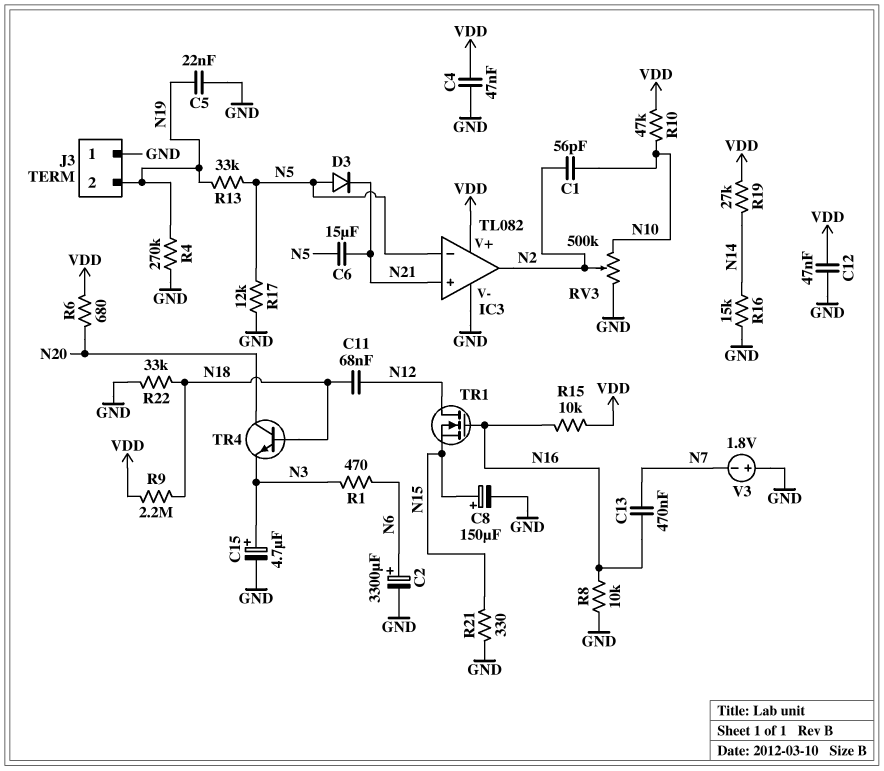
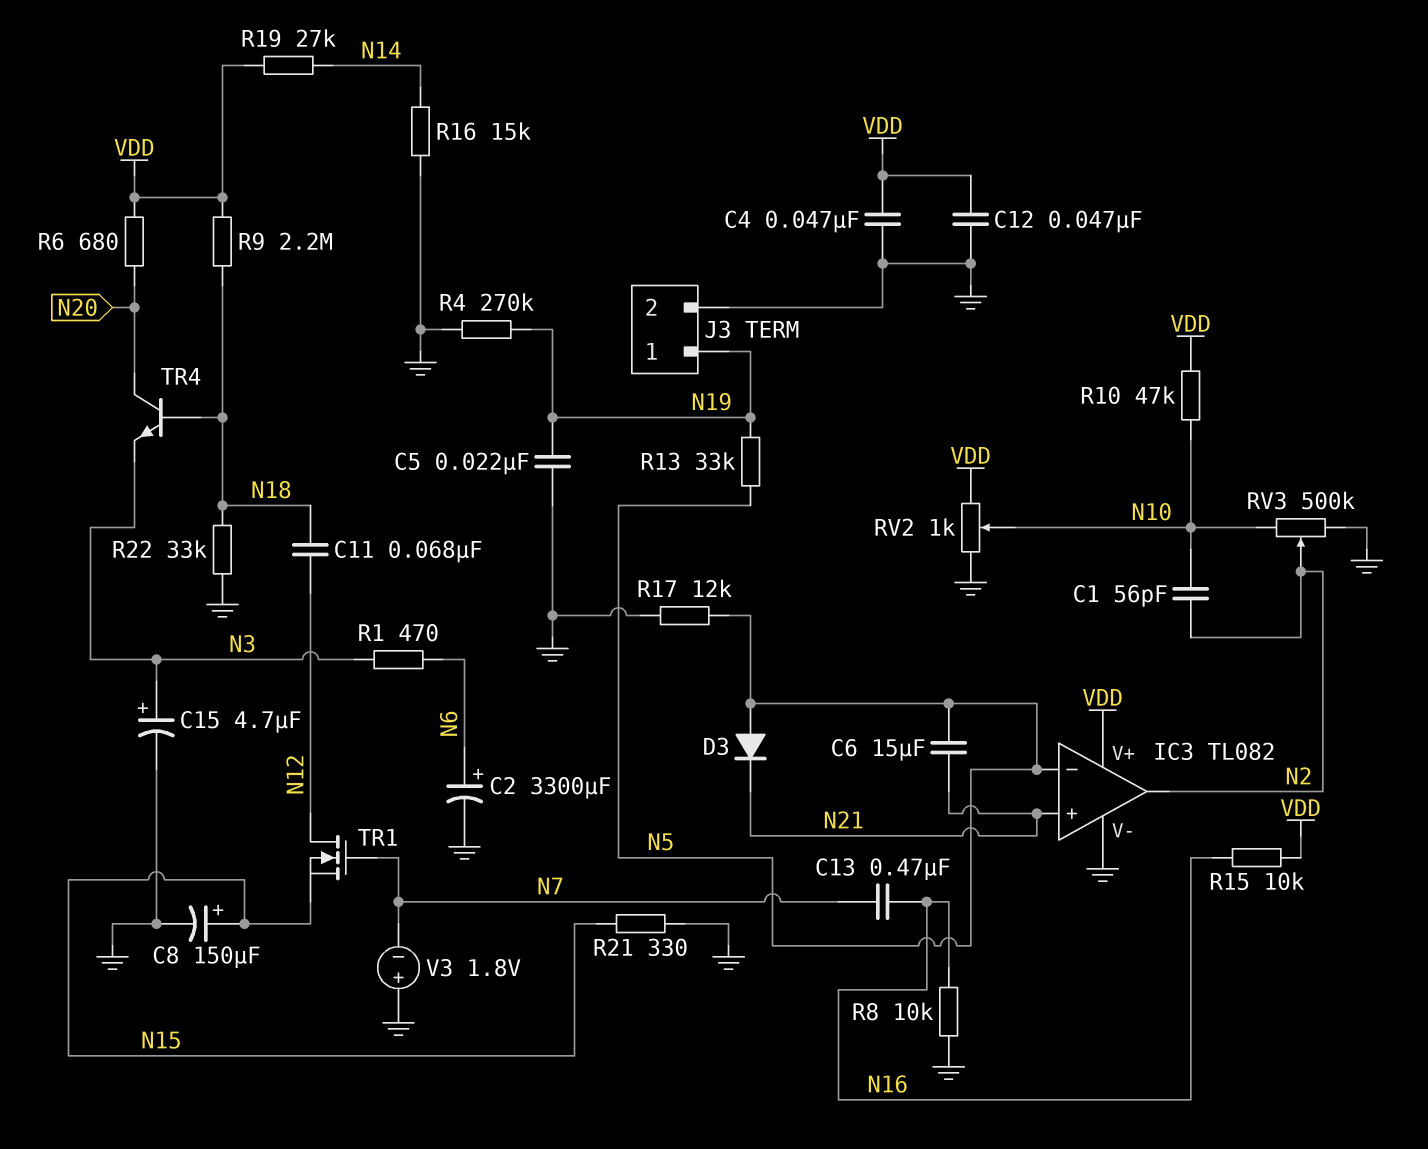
J3 pin 1: GND -> N19
J3 pin 2: N19 -> GND
RV2: none -> 1k (GND, VDD, wiper N10)
TR1: NMOS (G N16, D N12, S N15) -> NMOS (G N7, D N12, S N15)

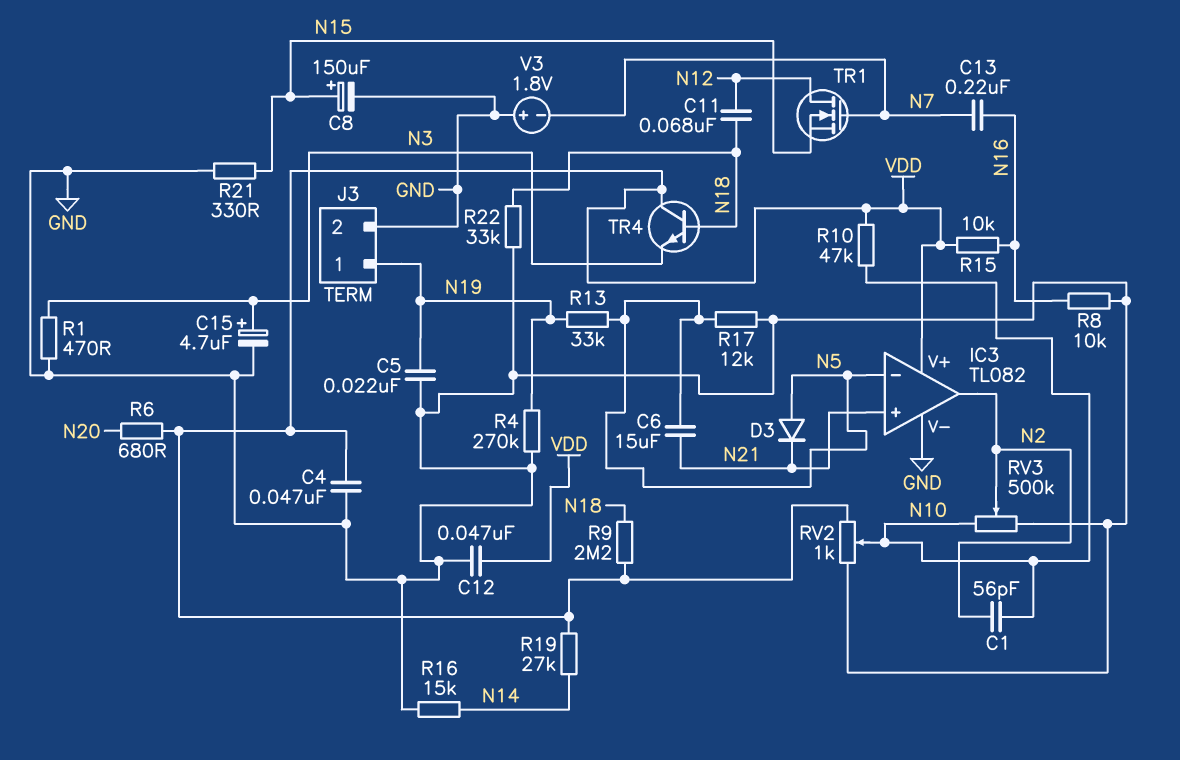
C2: 3300uF (plus N6, minus GND) -> none
C13: 470nF (N7, N16) -> 220nF (N7, N16)
R1: 470 (N3, N6) -> 470 (GND, N3)
TR4: NPN (B N18, C N20, E N3) -> NPN (B N18, C VDD, E N3)

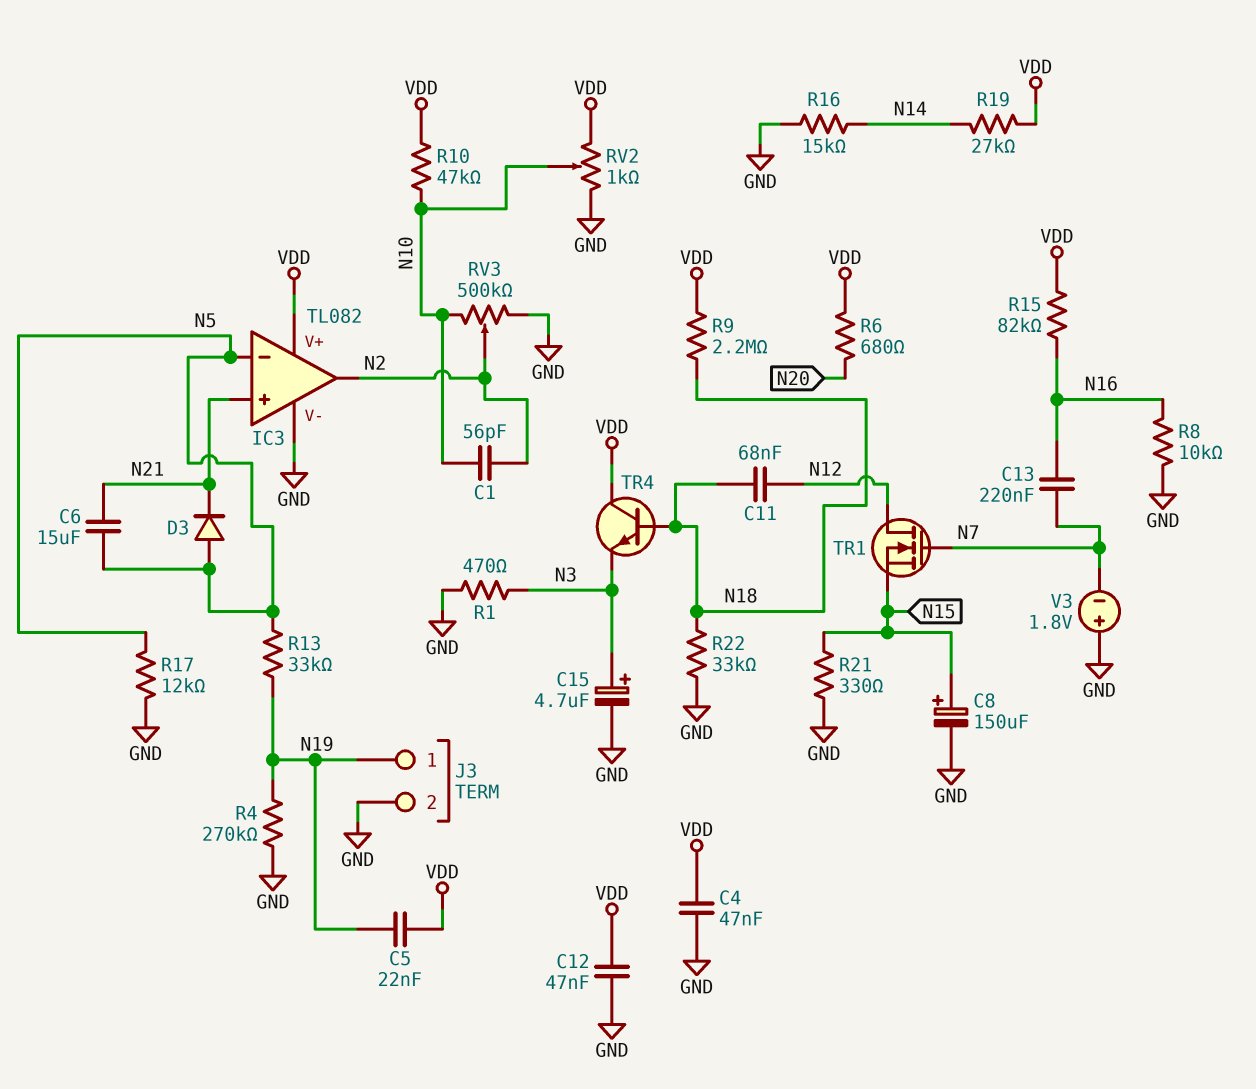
C5: 22nF (GND, N19) -> 22nF (N19, VDD)
R15: 10k (N16, VDD) -> 82k (N16, VDD)

